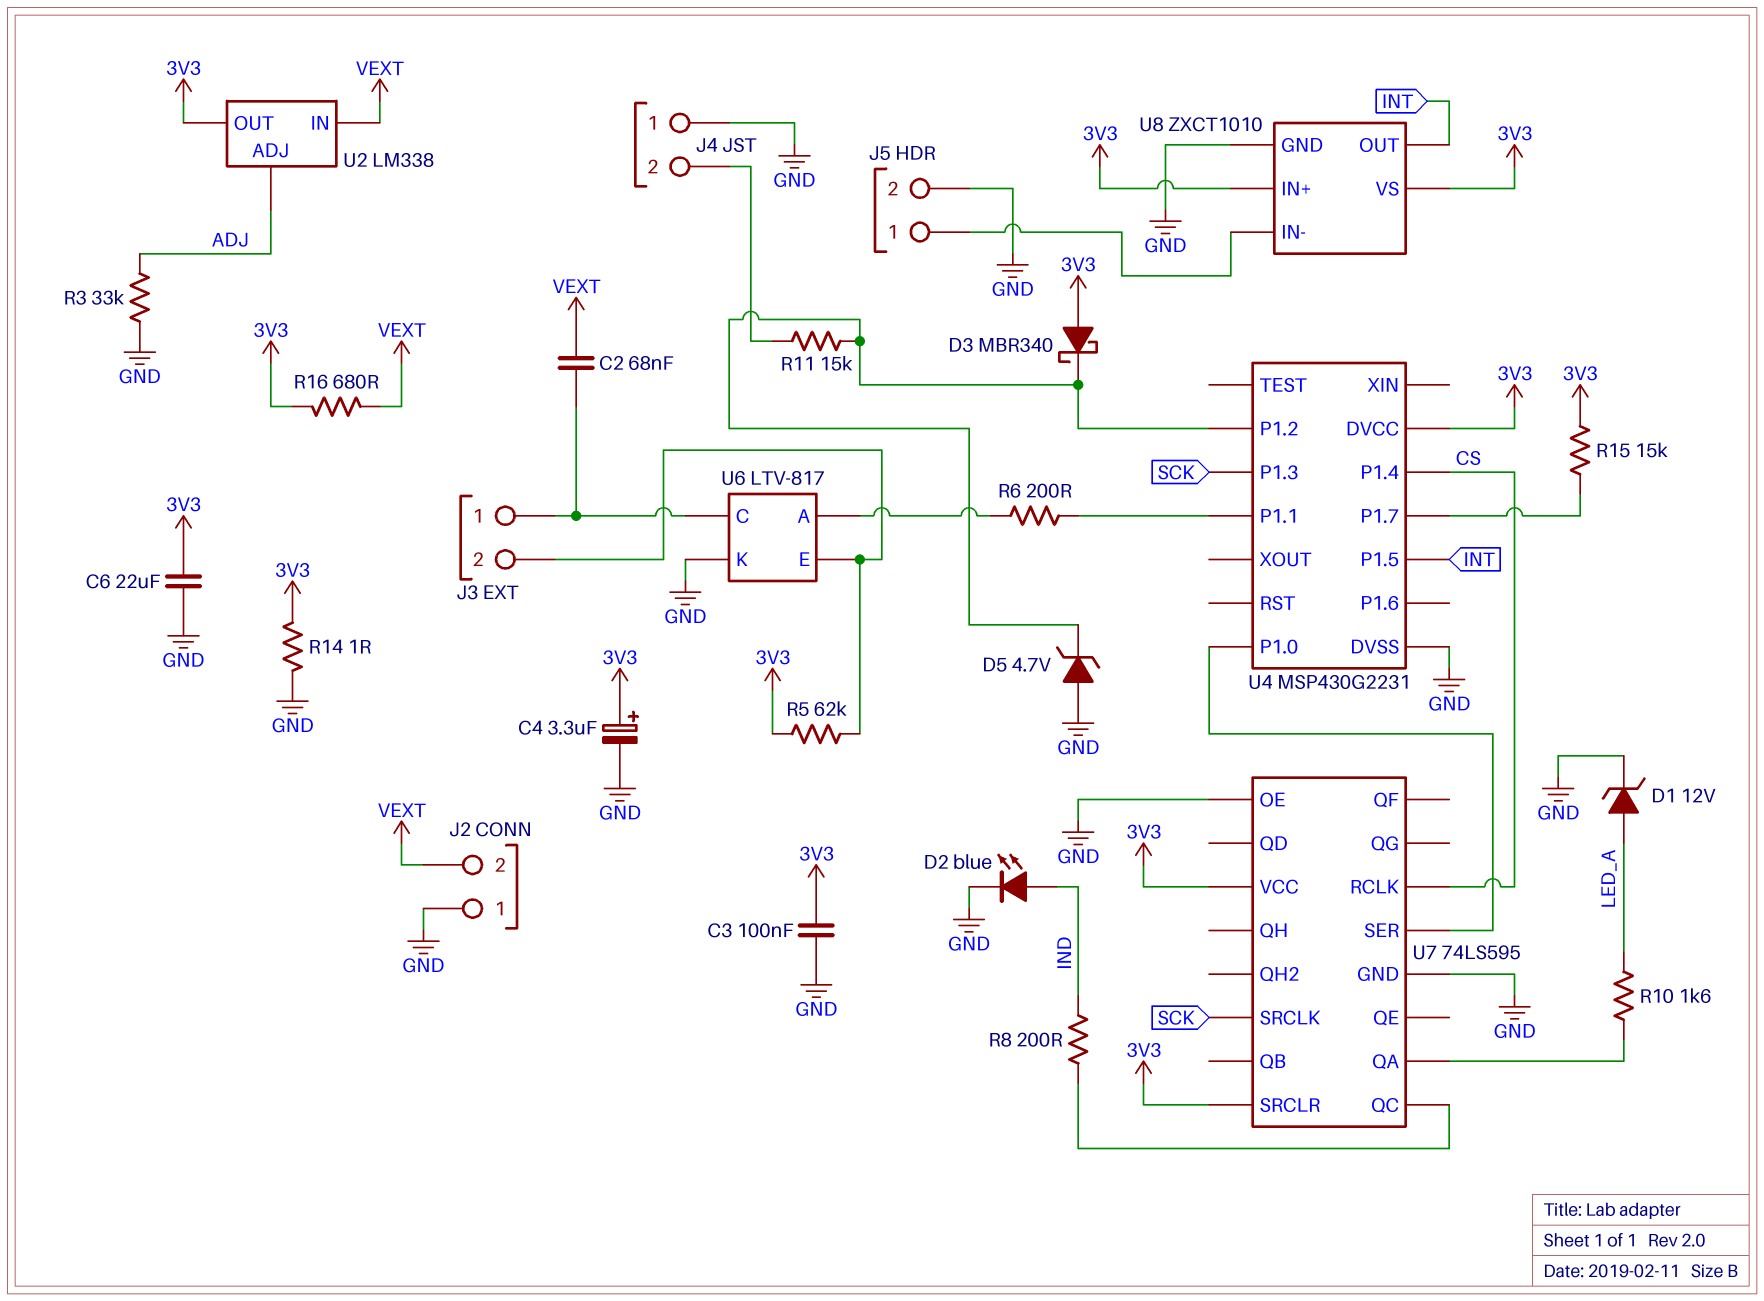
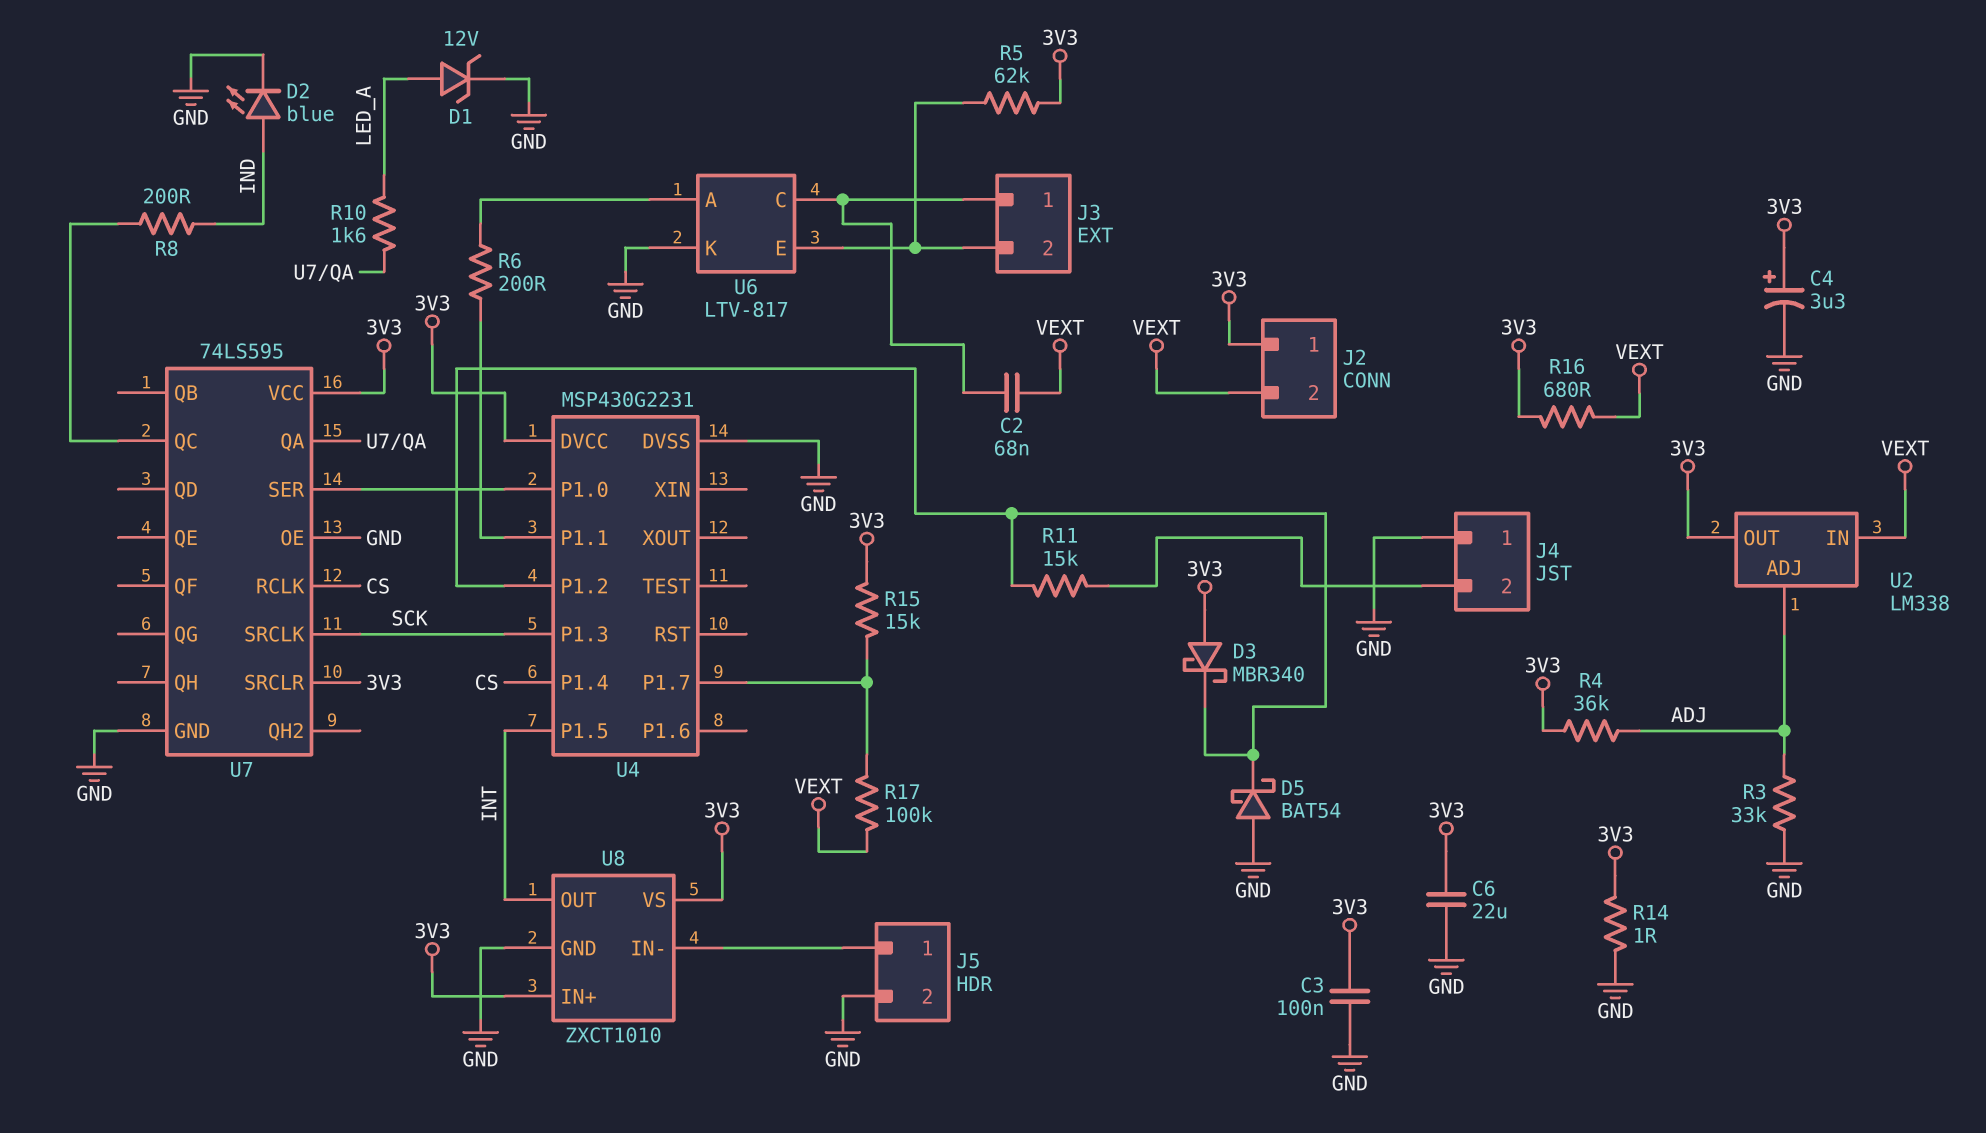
D5: zener 4.7V (A GND, K U4/P1.2) -> schottky BAT54 (A GND, K U4/P1.2)
J2 pin 1: GND -> 3V3
R4: none -> 36k (3V3, ADJ)
R17: none -> 100k (U4/P1.7, VEXT)

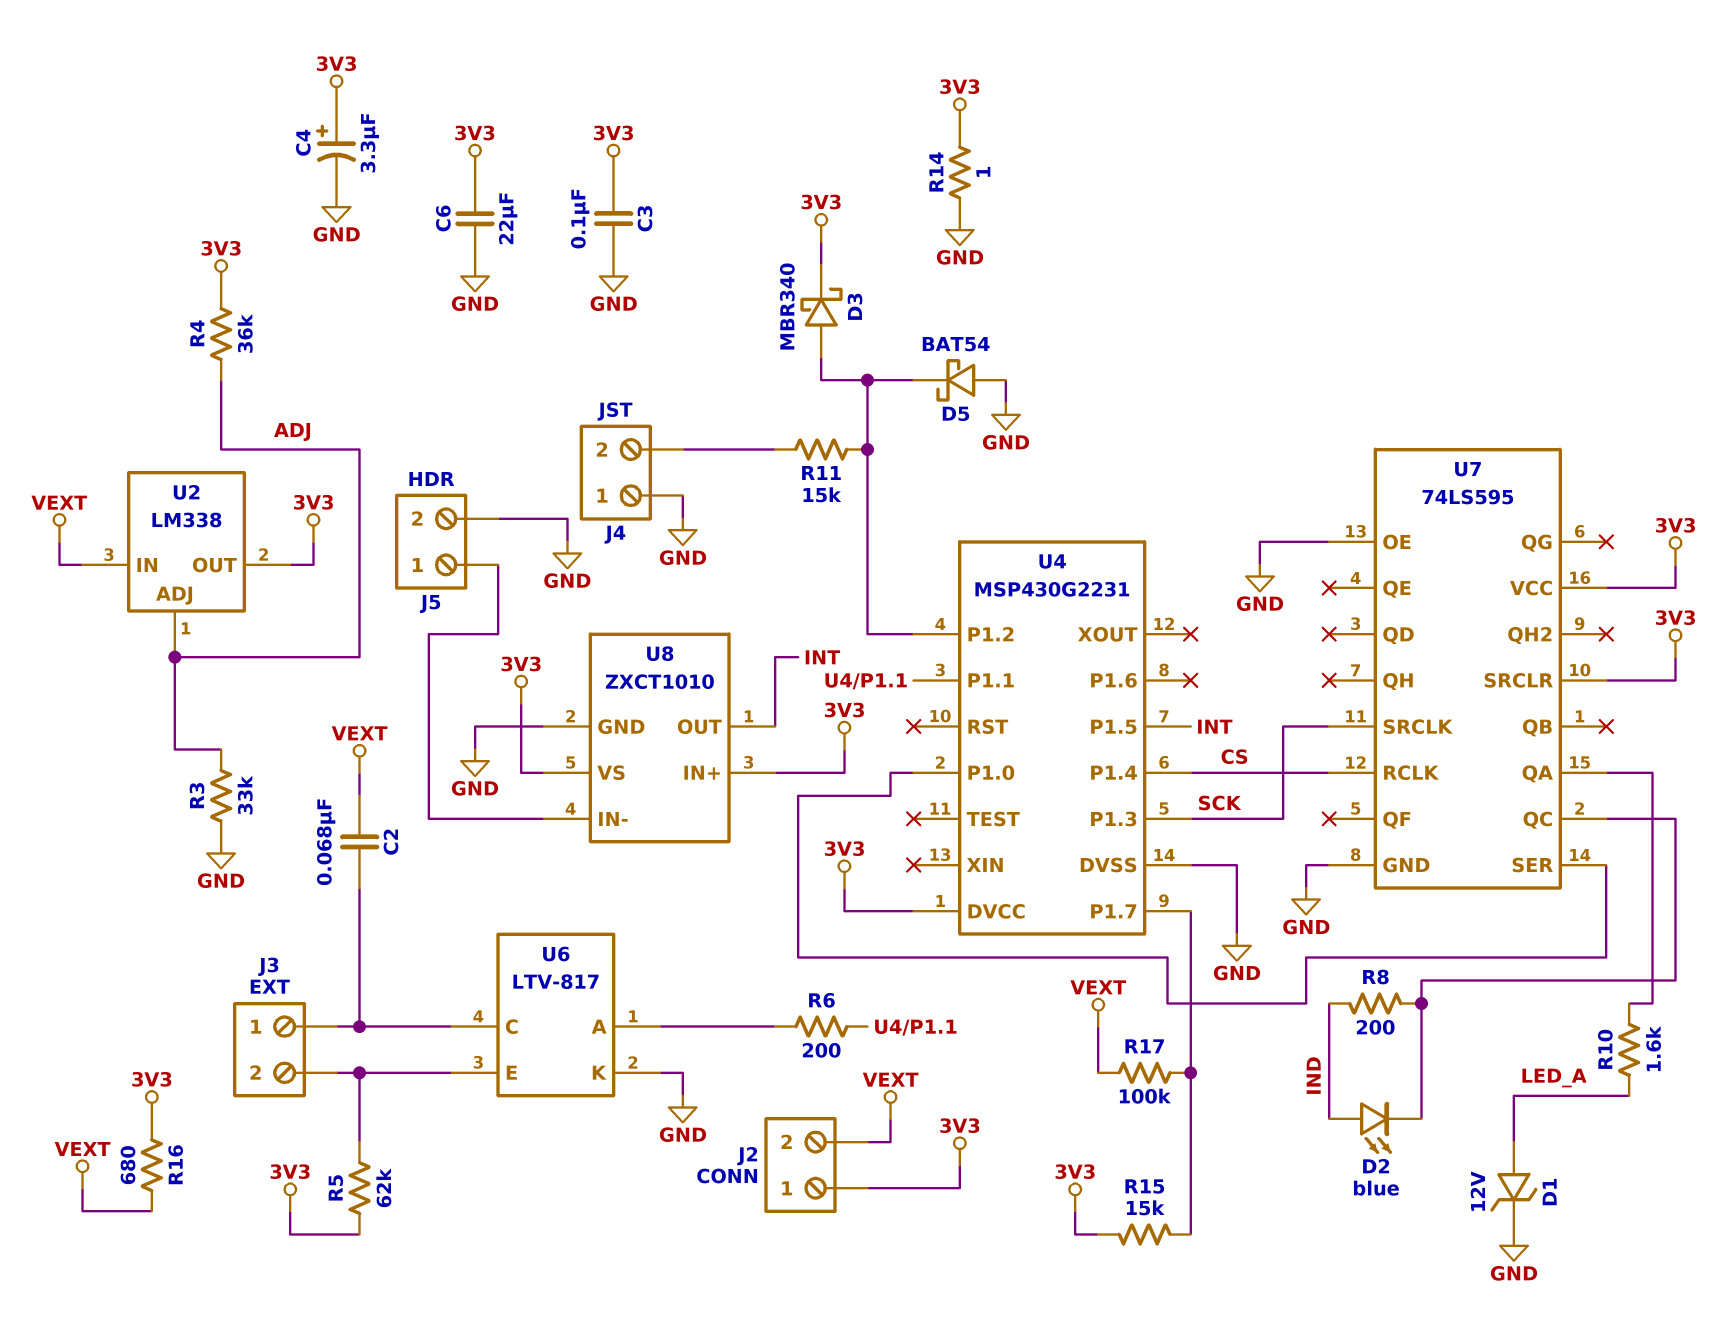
D2: LED blue (A IND, K GND) -> LED blue (A IND, K U7/QC)
D3: schottky MBR340 (A 3V3, K U4/P1.2) -> schottky MBR340 (A U4/P1.2, K 3V3)

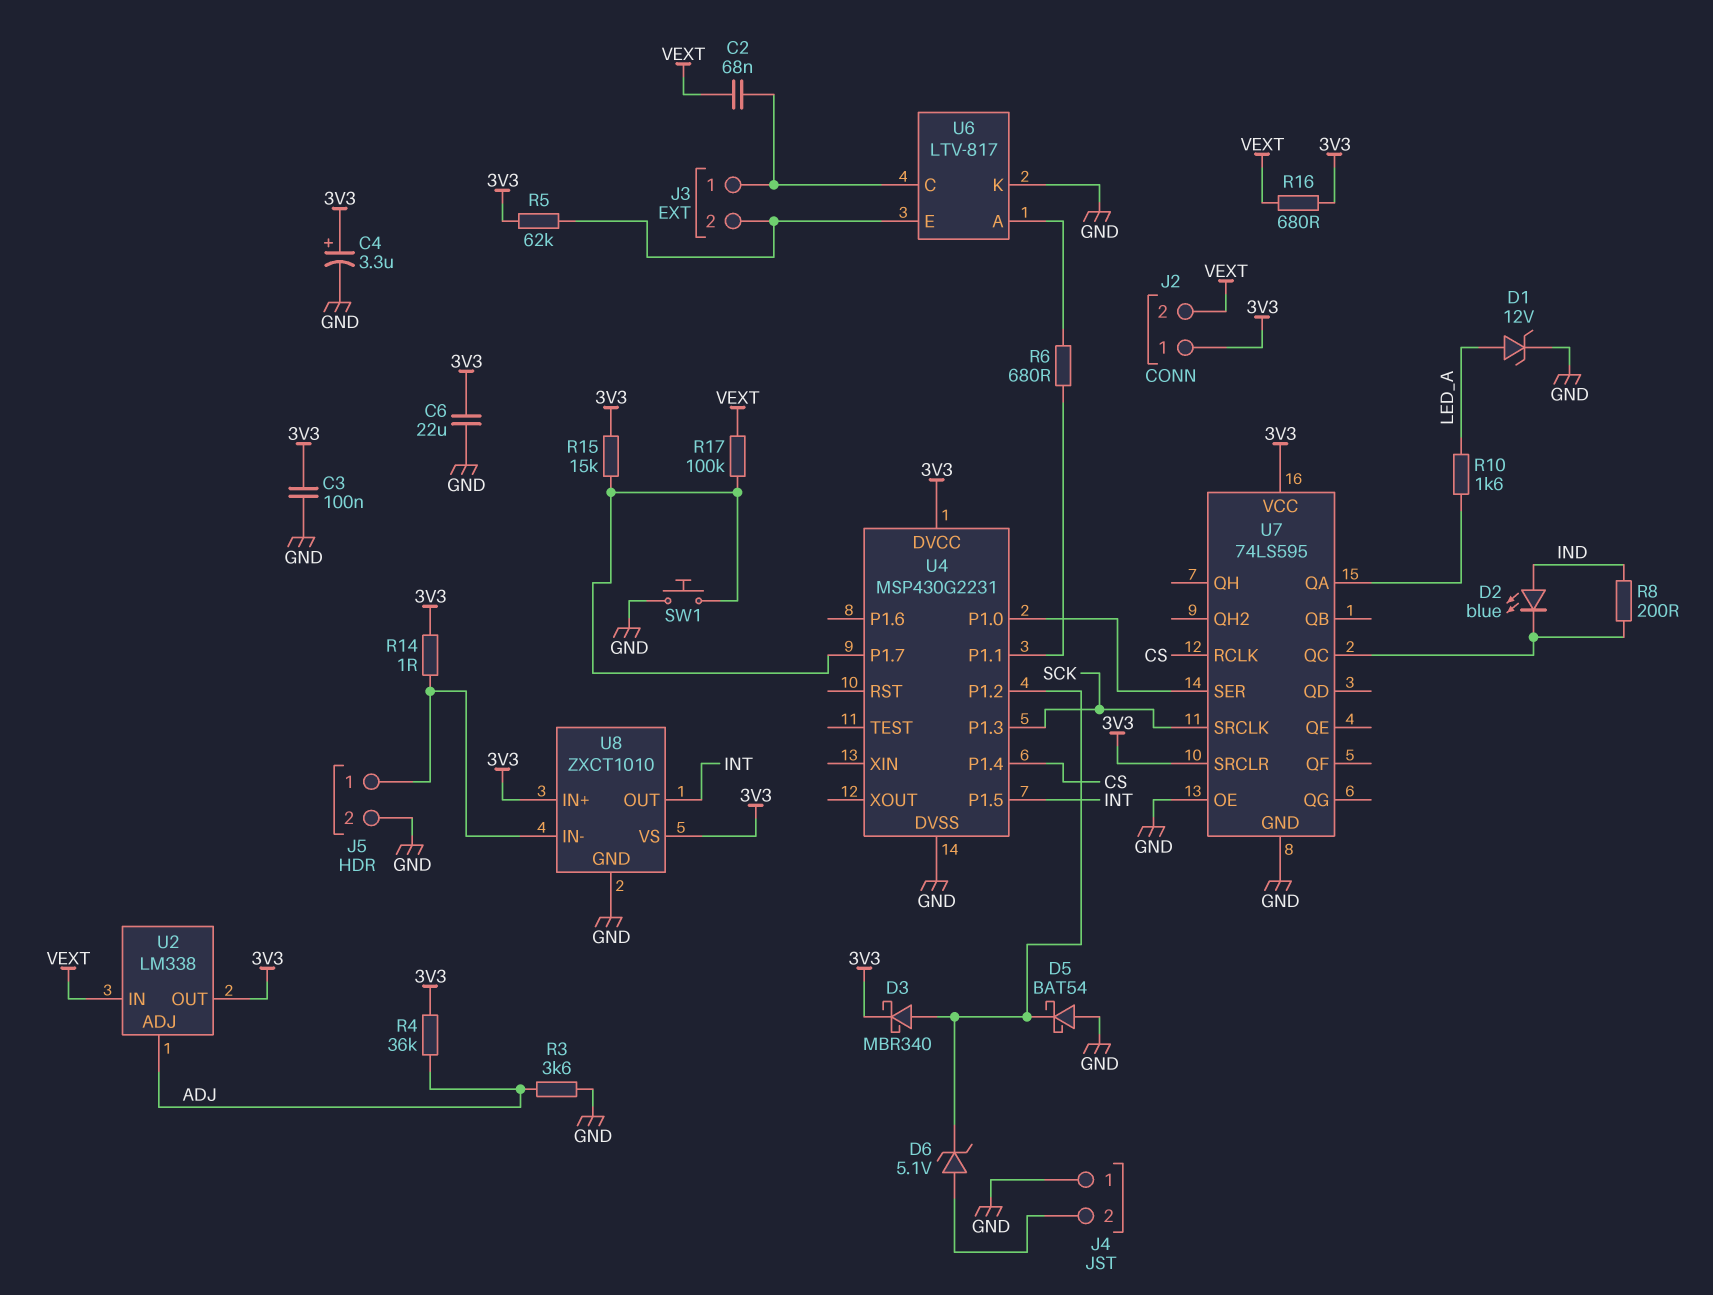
D6: none -> zener 5.1V (A J4/2, K U4/P1.2)
R3: 33k (ADJ, GND) -> 3.6k (ADJ, GND)
R6: 200 (U4/P1.1, U6/A) -> 680 (U4/P1.1, U6/A)
R11: 15k (J4/2, U4/P1.2) -> none
R14: 1 (3V3, GND) -> 1 (3V3, J5/1)
SW1: none -> button (GND, U4/P1.7)

